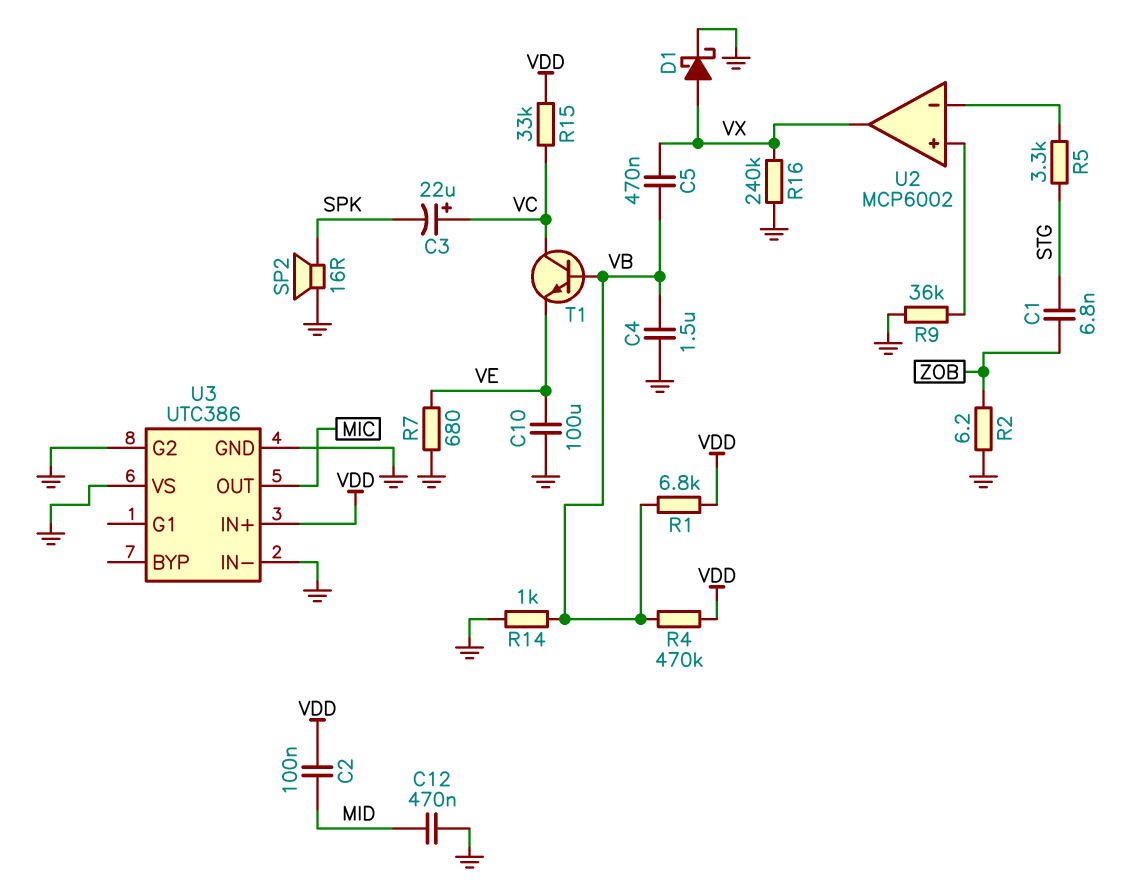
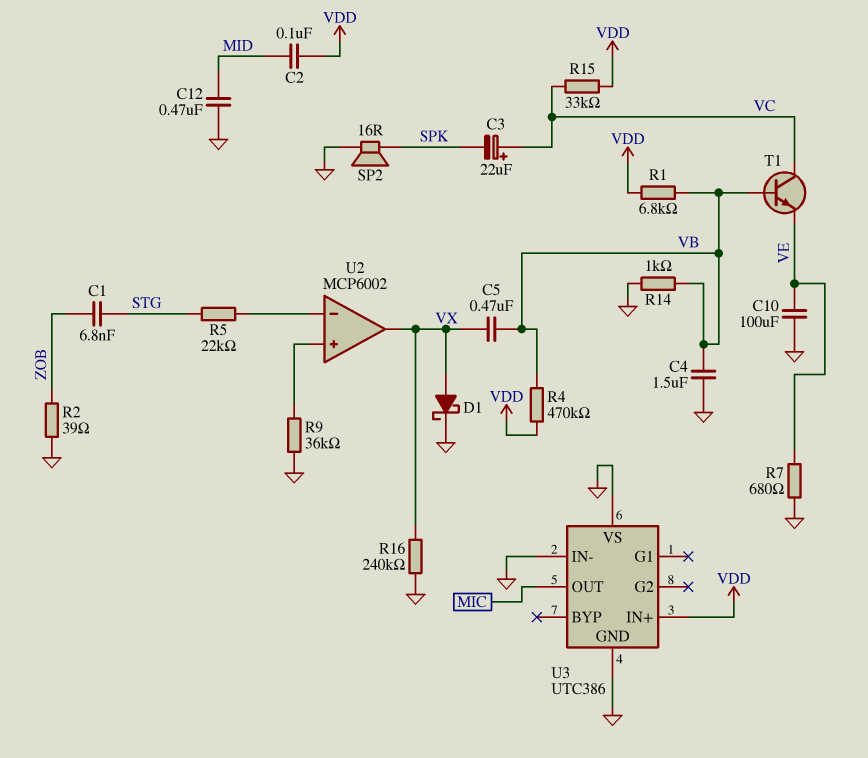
R2: 6.2 (GND, ZOB) -> 39 (GND, ZOB)
R5: 3.3k (STG, U2/in-) -> 22k (STG, U2/in-)
U3 pin G2: GND -> none

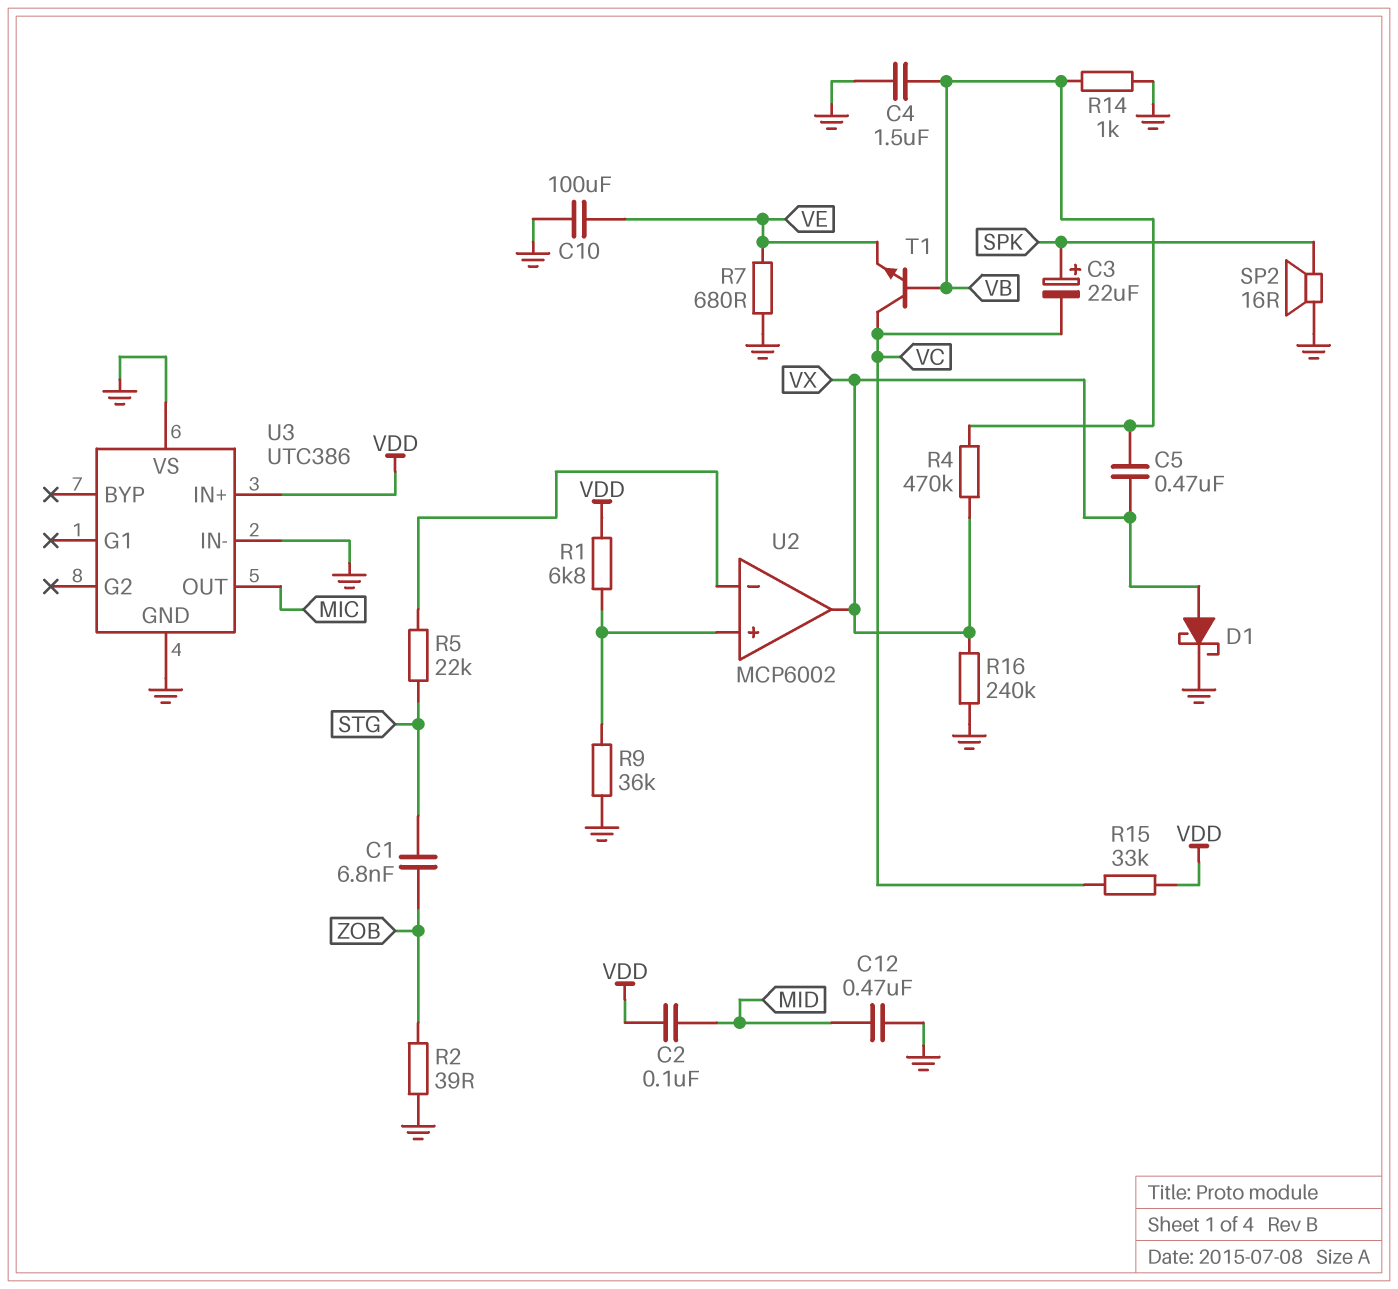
C3: 22uF (plus VC, minus SPK) -> 22uF (plus SPK, minus VC)
R1: 6.8k (VB, VDD) -> 6.8k (U2/in+, VDD)
R4: 470k (VB, VDD) -> 470k (VB, VX)

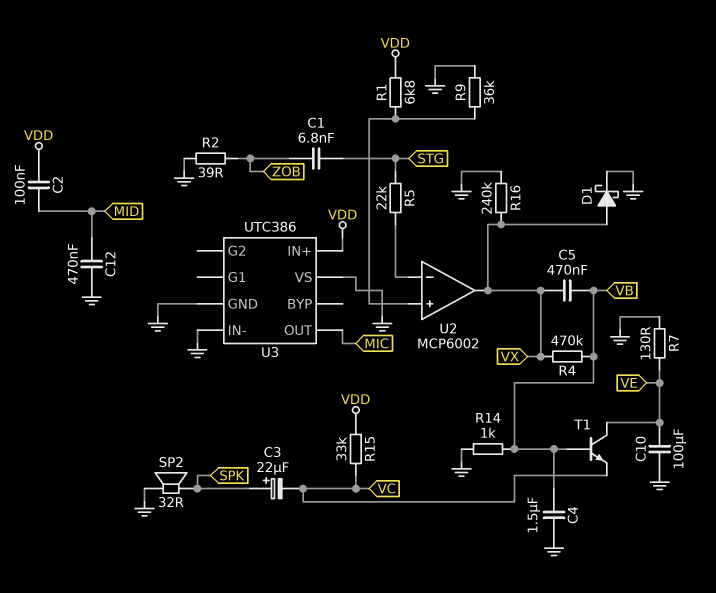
R7: 680 (GND, VE) -> 130 (GND, VE)
SP2: speaker 16R (GND, SPK) -> speaker 32R (GND, SPK)
T1: NPN (B VB, C VC, E VE) -> NPN (B VB, C VE, E VC)

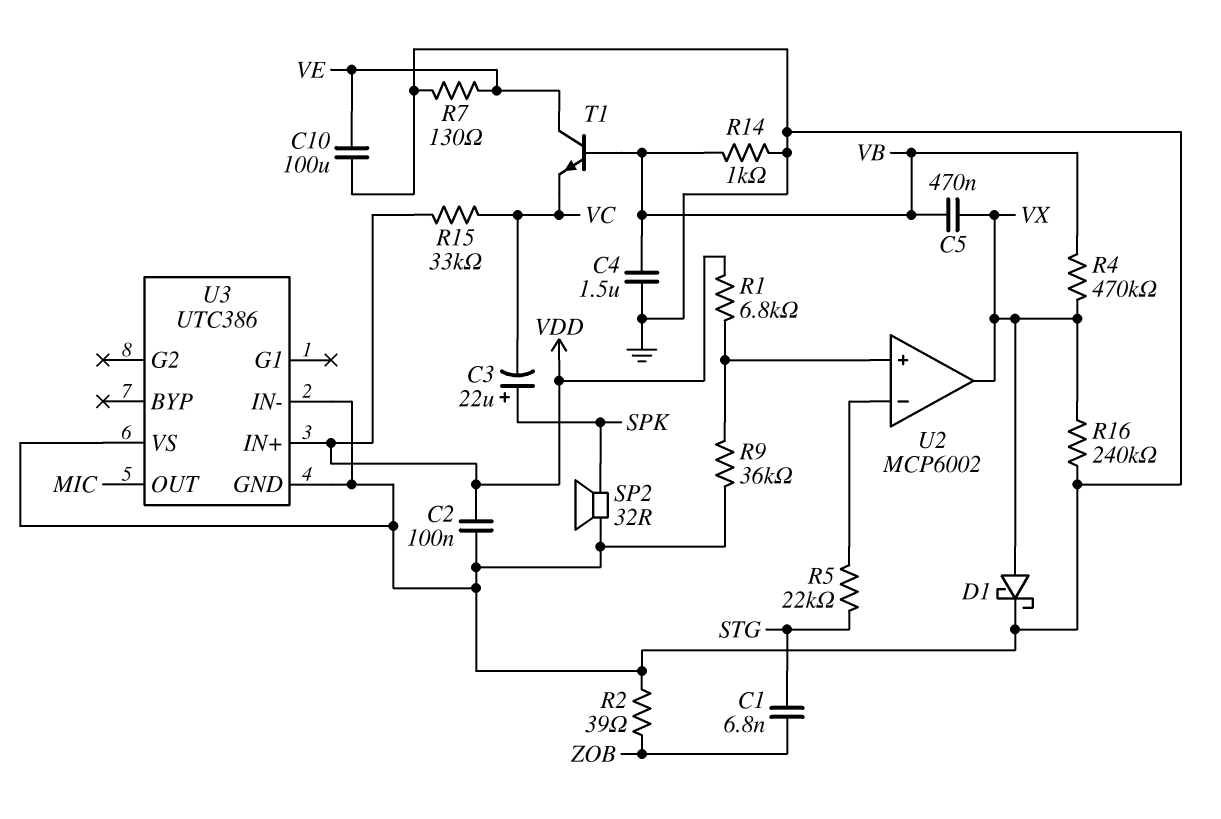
C2: 100nF (MID, VDD) -> 100nF (GND, VDD)
C12: 470nF (GND, MID) -> none

